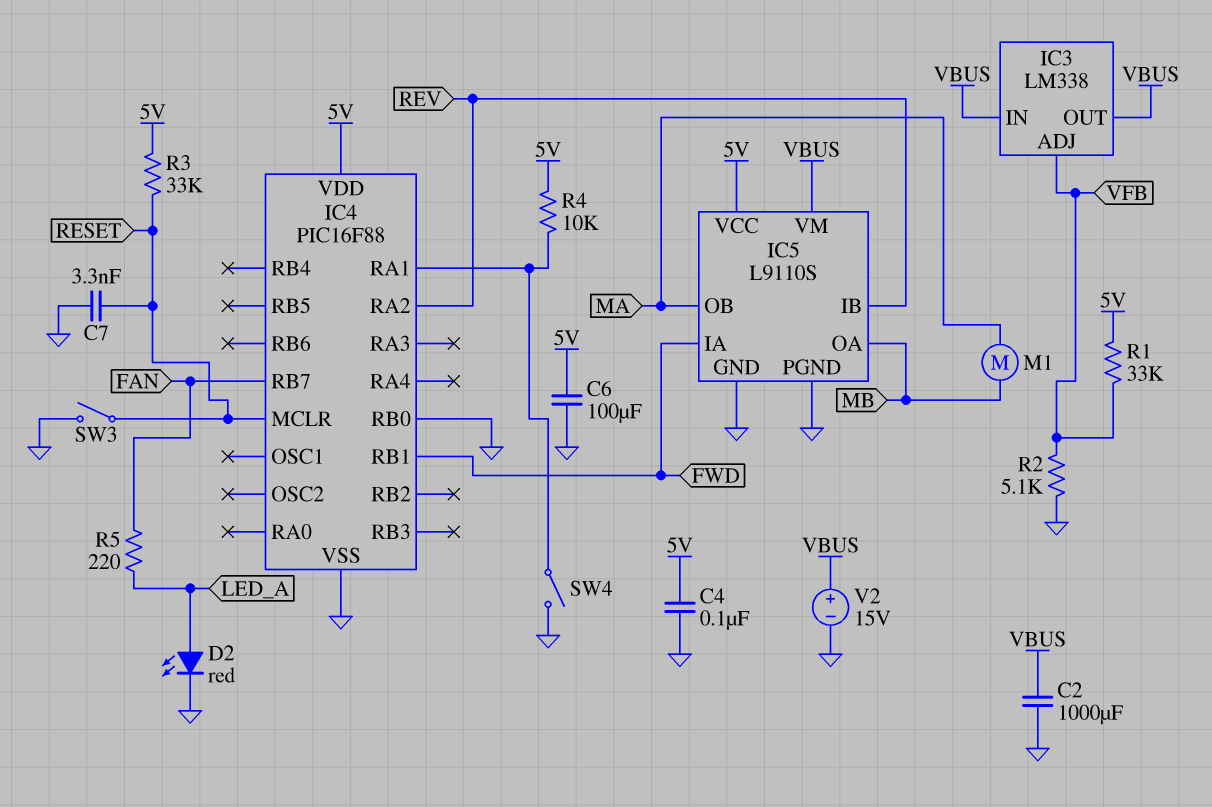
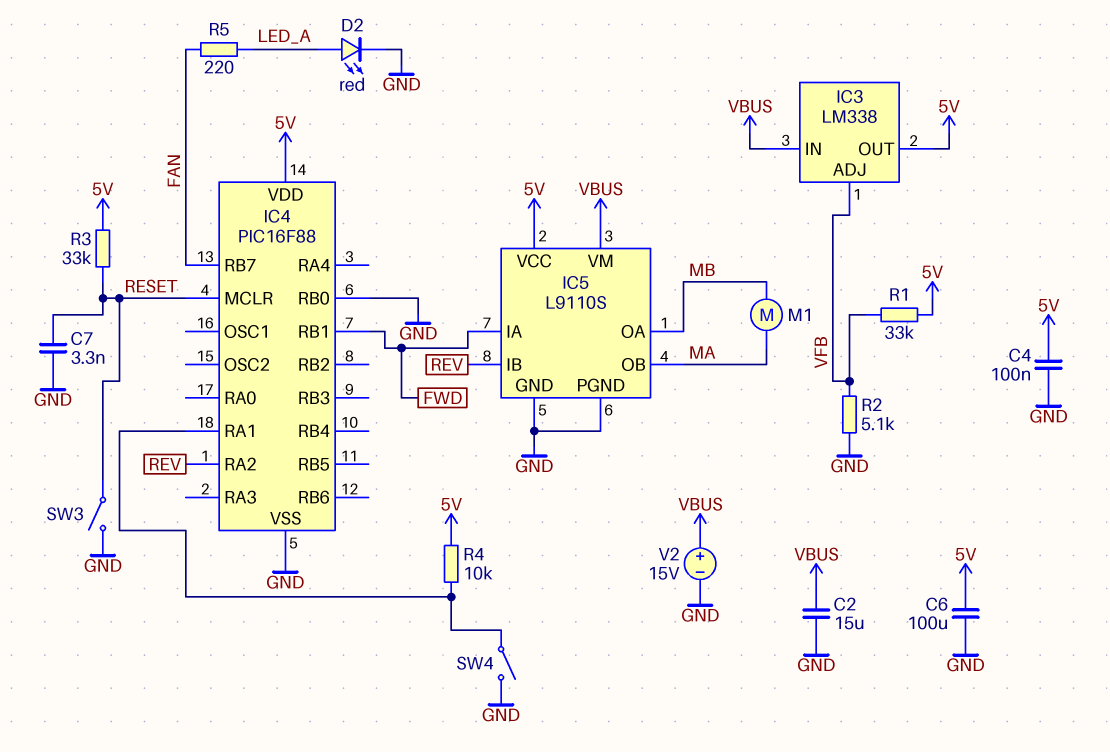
C2: 1000uF (GND, VBUS) -> 15uF (GND, VBUS)
IC3 pin OUT: VBUS -> 5V

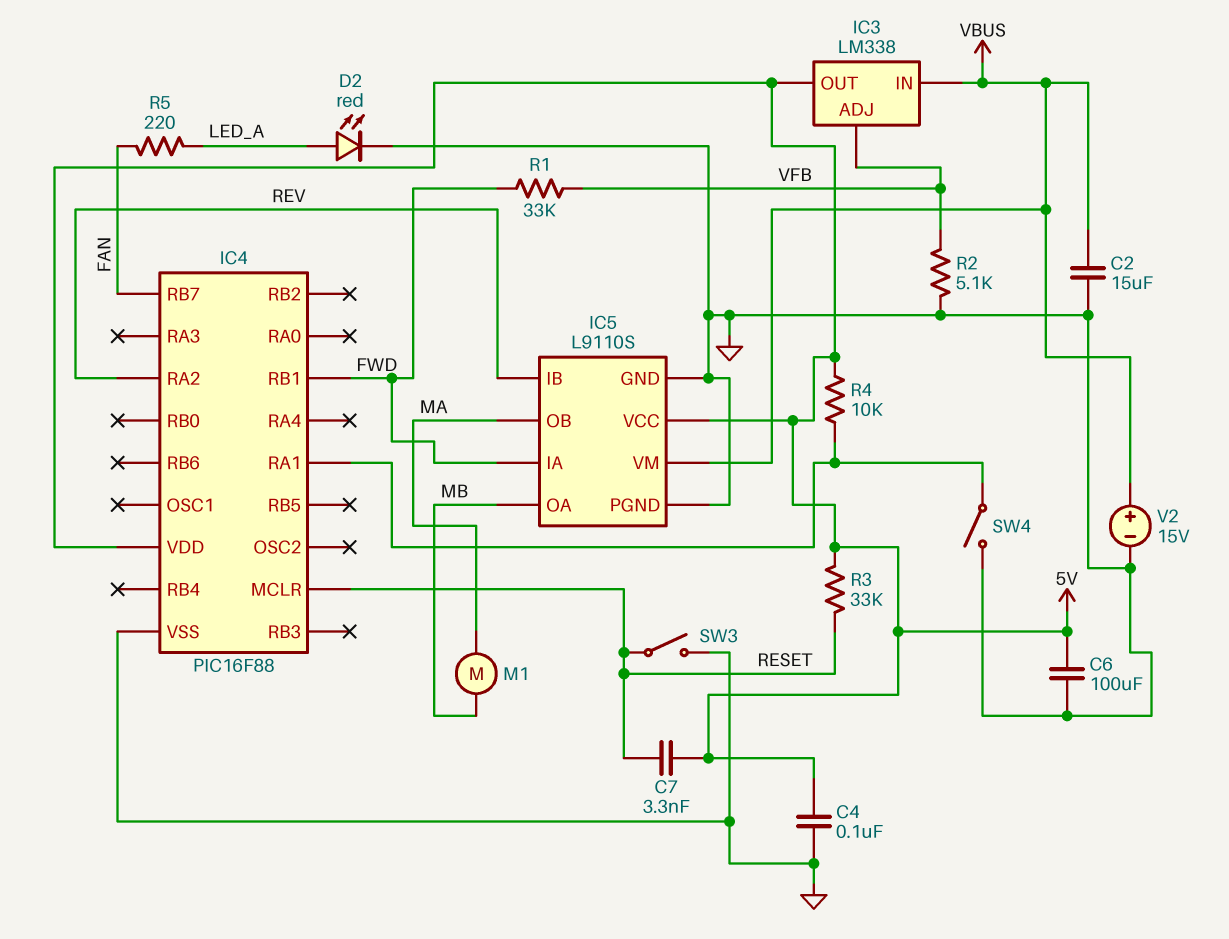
C7: 3.3nF (GND, RESET) -> 3.3nF (5V, RESET)
IC4 pin RB0: GND -> none
R1: 33k (5V, VFB) -> 33k (FWD, VFB)

